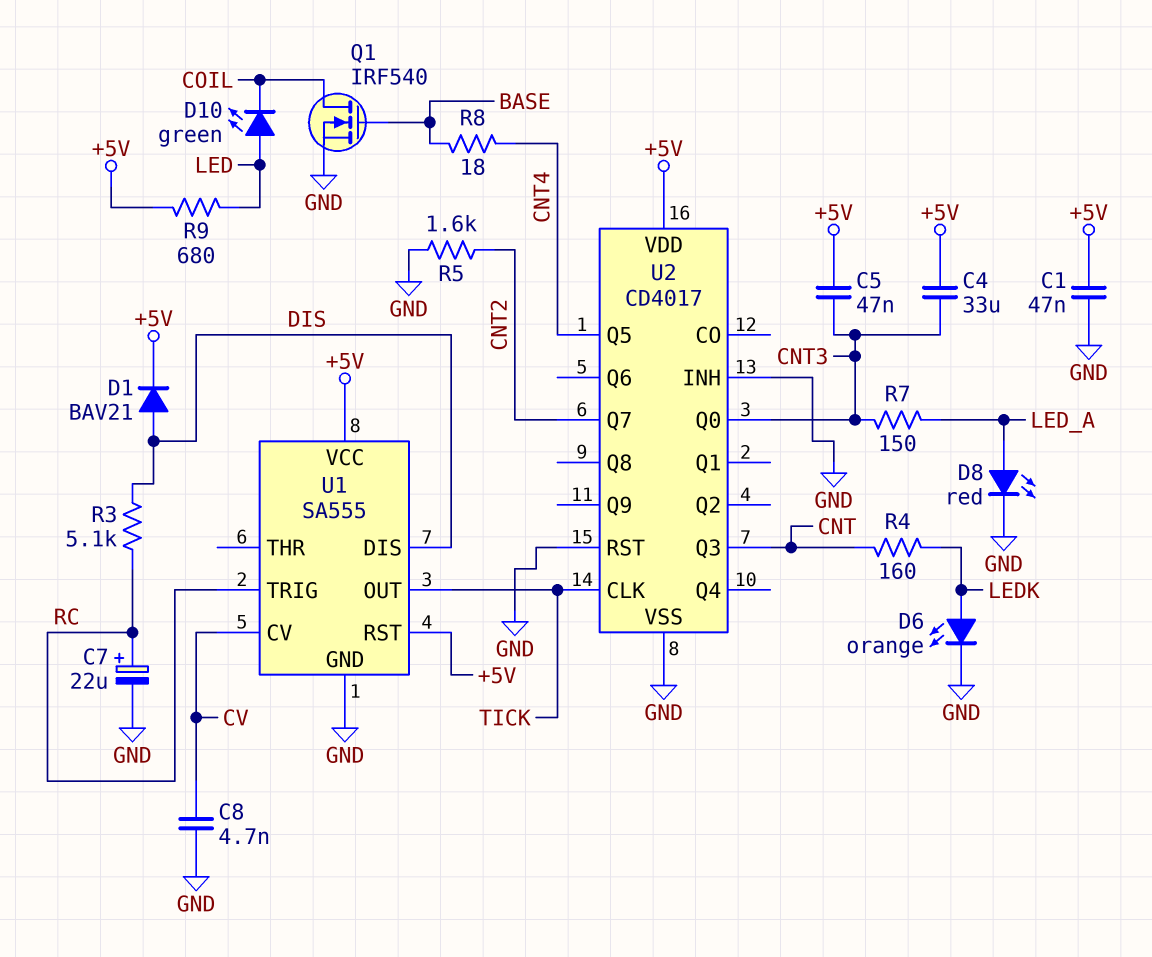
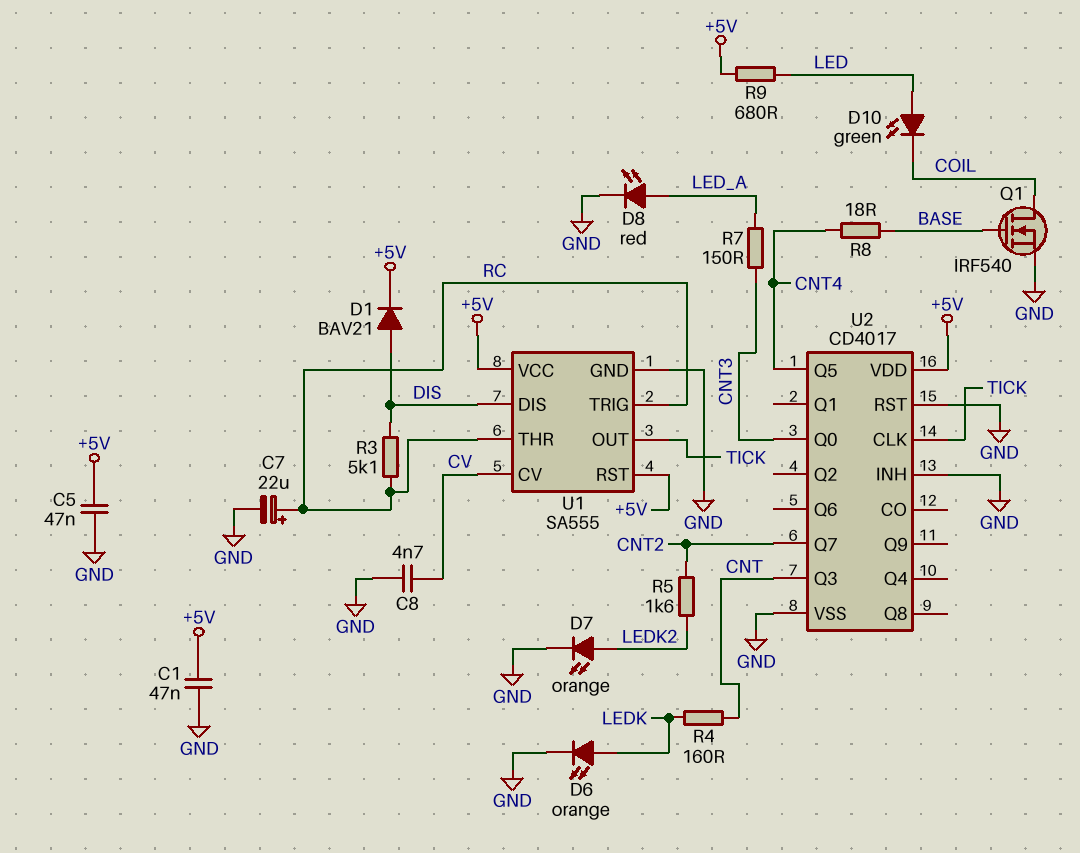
C4: 33uF (+5V, CNT3) -> none
C5: 47nF (+5V, CNT3) -> 47nF (+5V, GND)
D7: none -> LED orange (A LEDK2, K GND)
R5: 1.6k (CNT2, GND) -> 1.6k (CNT2, LEDK2)
U1 pin THR: none -> RC

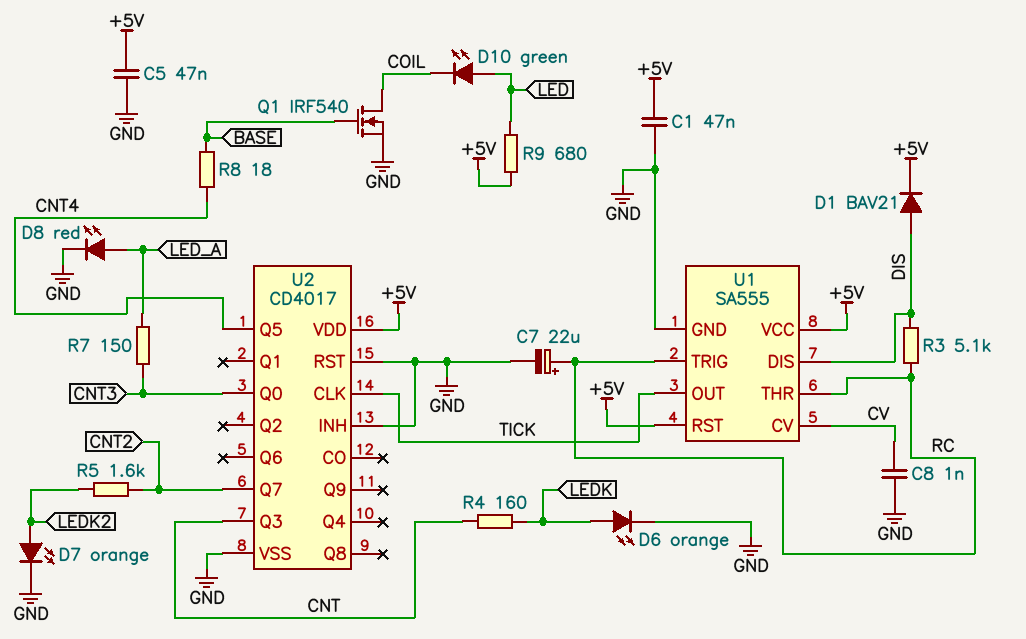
C8: 4.7nF (CV, GND) -> 1nF (CV, GND)

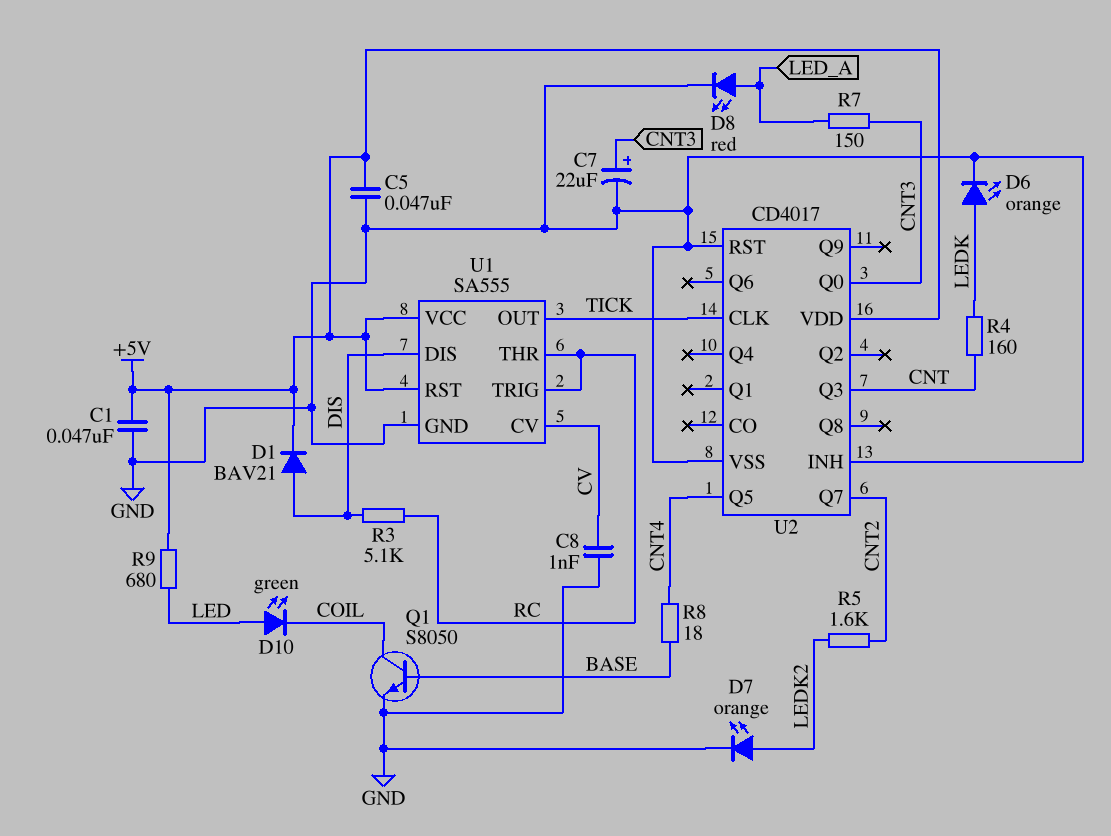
C7: 22uF (plus RC, minus GND) -> 22uF (plus CNT3, minus GND)
Q1: NMOS IRF540 (G BASE, D COIL, S GND) -> NPN S8050 (B BASE, C COIL, E GND)

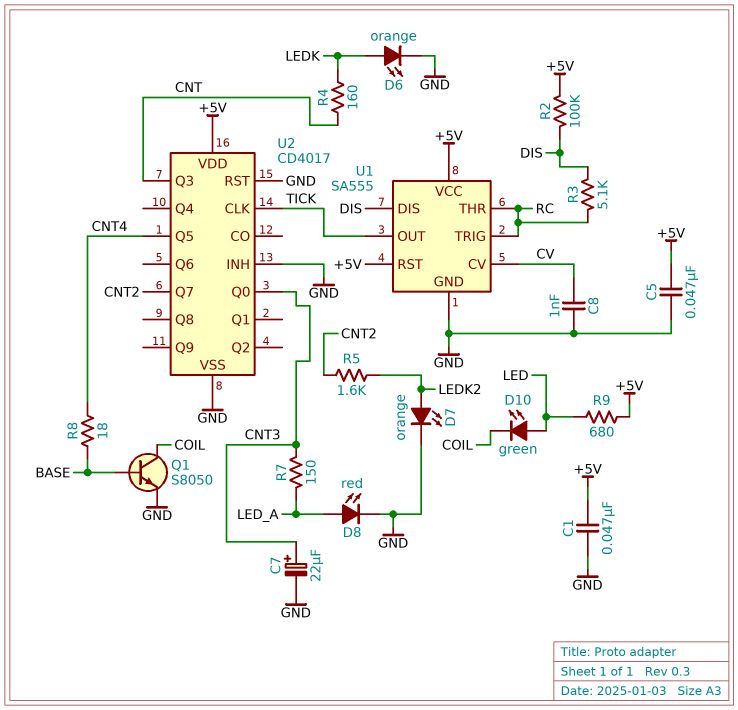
D1: diode BAV21 (A DIS, K +5V) -> none
R2: none -> 100k (+5V, DIS)

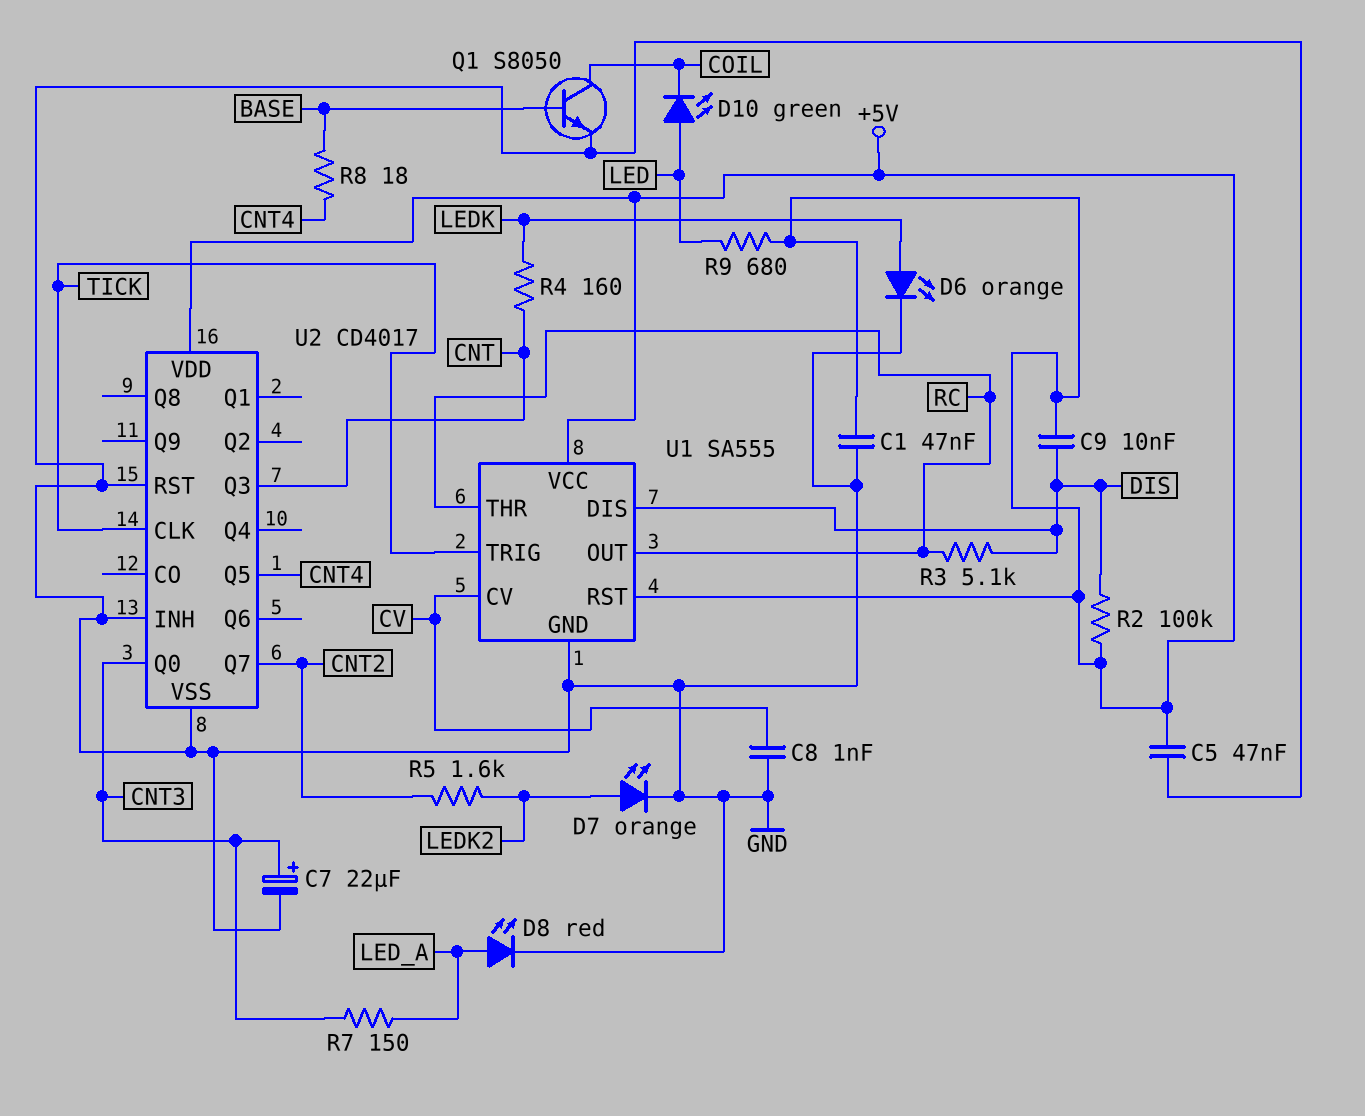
C9: none -> 10nF (+5V, DIS)
U1 pin OUT: TICK -> RC
U1 pin TRIG: RC -> TICK

